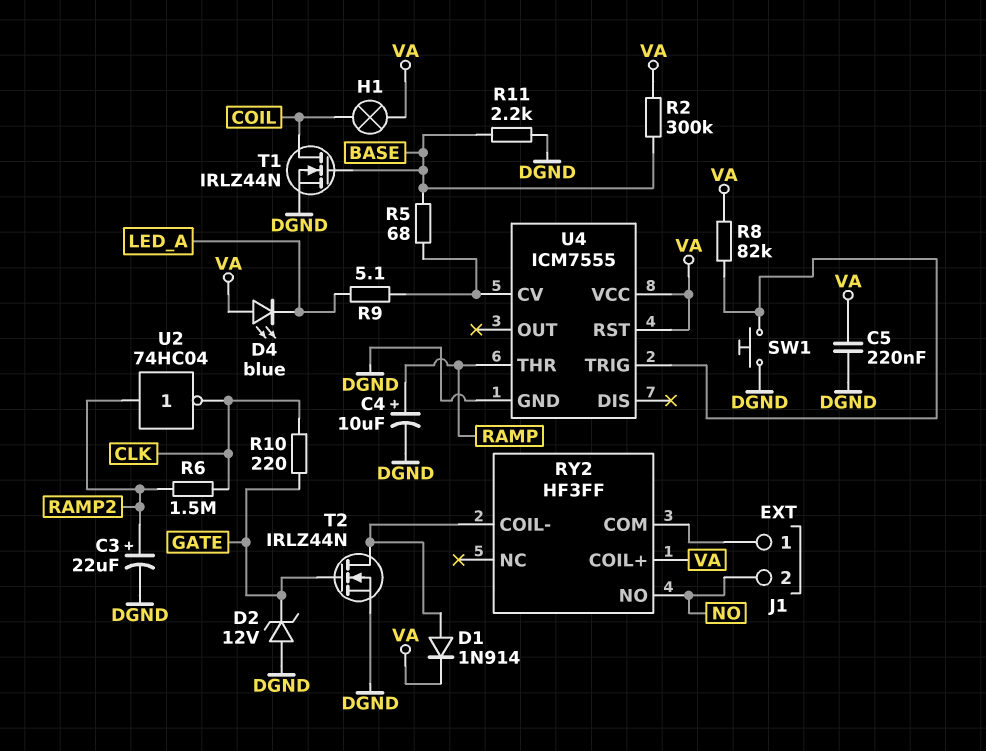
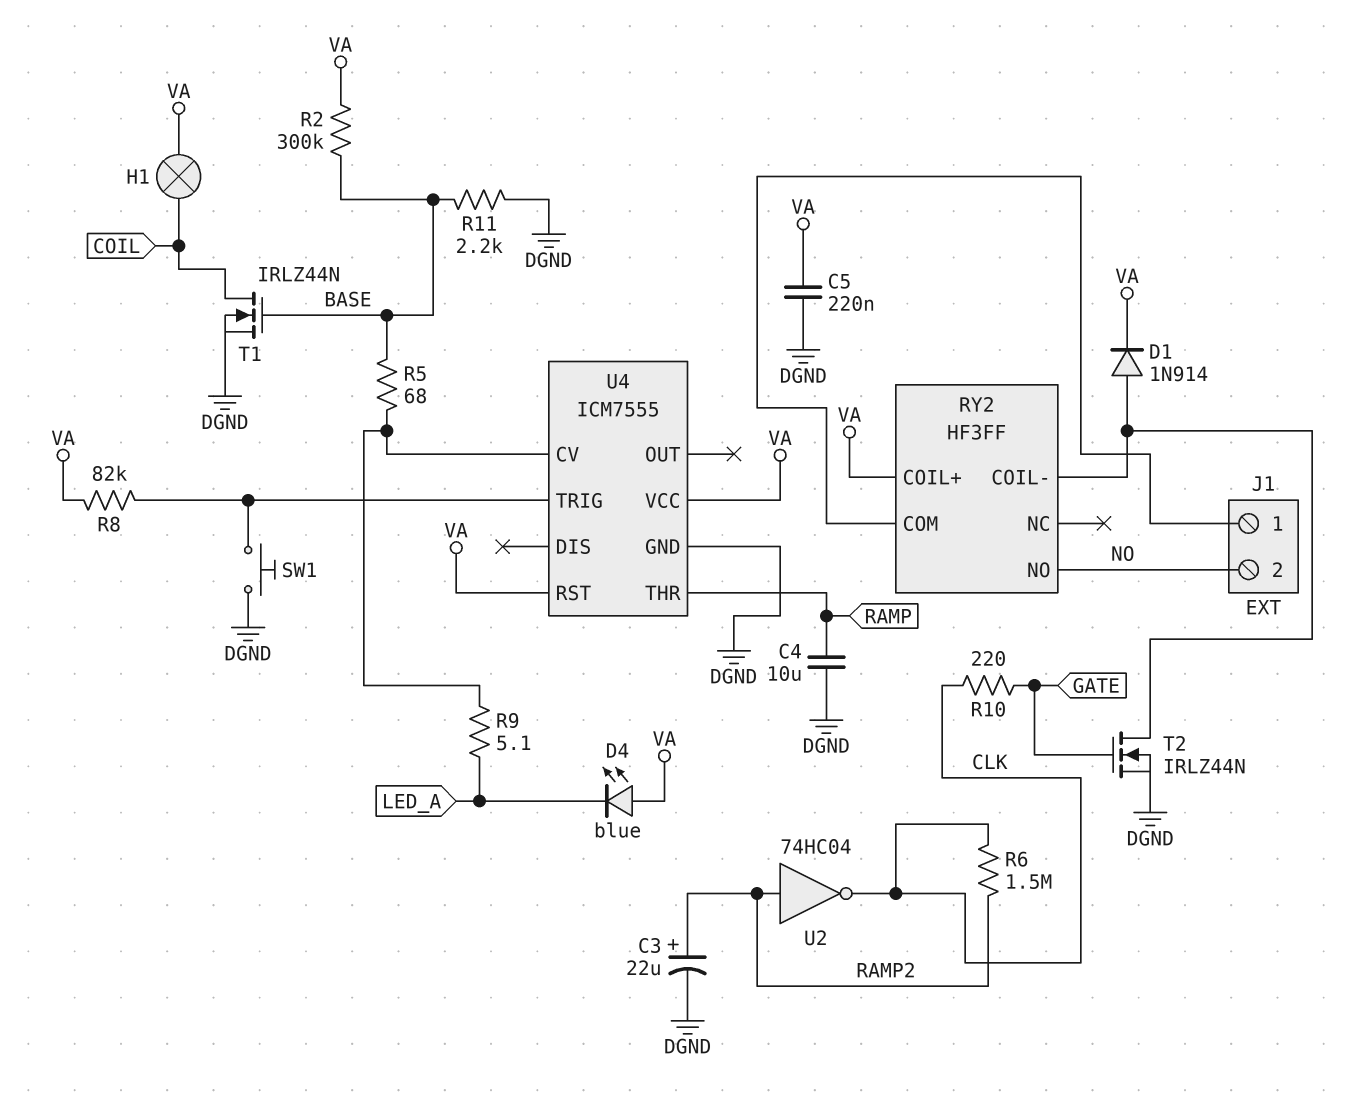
C4: 10uF (plus RAMP, minus DGND) -> 10uF (DGND, RAMP)
D2: zener 12V (A DGND, K GATE) -> none

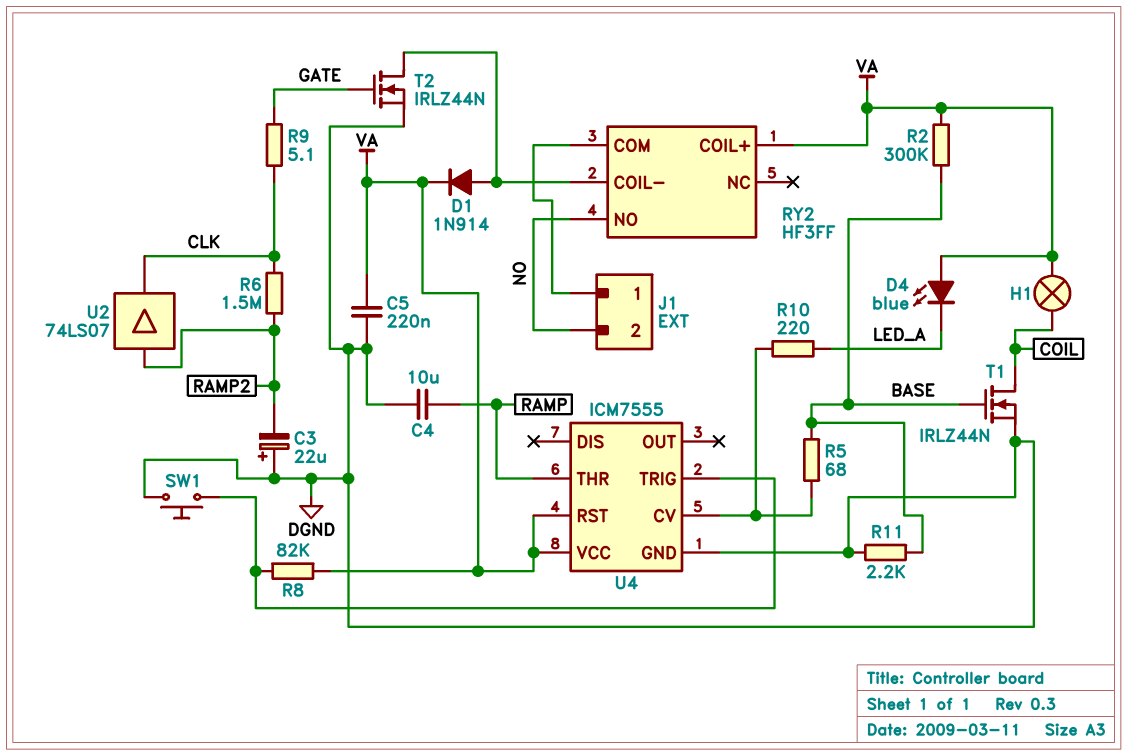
C3: 22uF (plus RAMP2, minus DGND) -> 22uF (plus DGND, minus RAMP2)
R9: 5.1 (LED_A, U4/CV) -> 5.1 (CLK, GATE)
R10: 220 (CLK, GATE) -> 220 (LED_A, U4/CV)
U2: NOT 74HC04 (in RAMP2, out CLK) -> buffer 74LS07 (in RAMP2, out CLK)

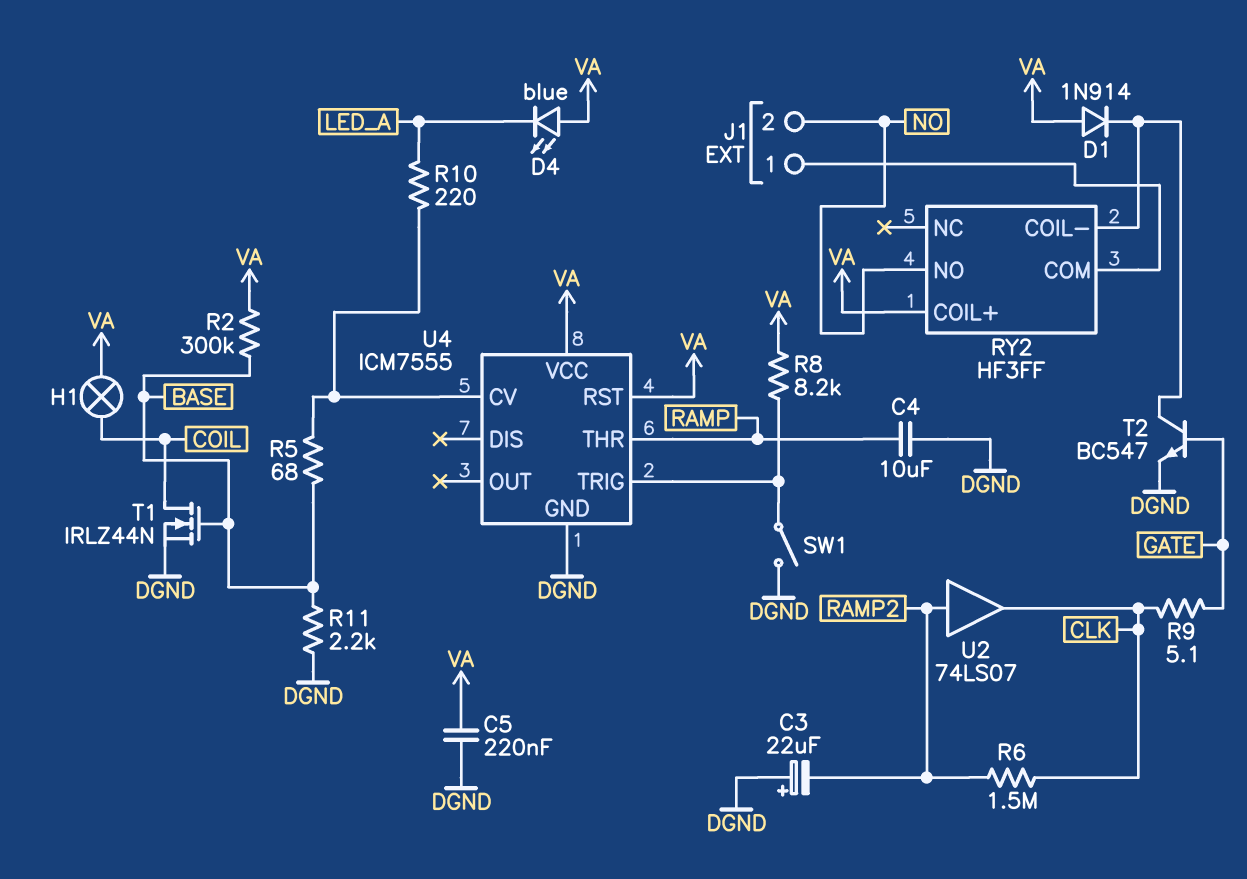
D1: diode 1N914 (A RY2/COIL-, K VA) -> diode 1N914 (A VA, K RY2/COIL-)
R8: 82k (U4/TRIG, VA) -> 8.2k (U4/TRIG, VA)
SW1: button (DGND, U4/TRIG) -> switch (DGND, U4/TRIG)
T2: NMOS IRLZ44N (G GATE, D RY2/COIL-, S DGND) -> NPN BC547 (B GATE, C RY2/COIL-, E DGND)

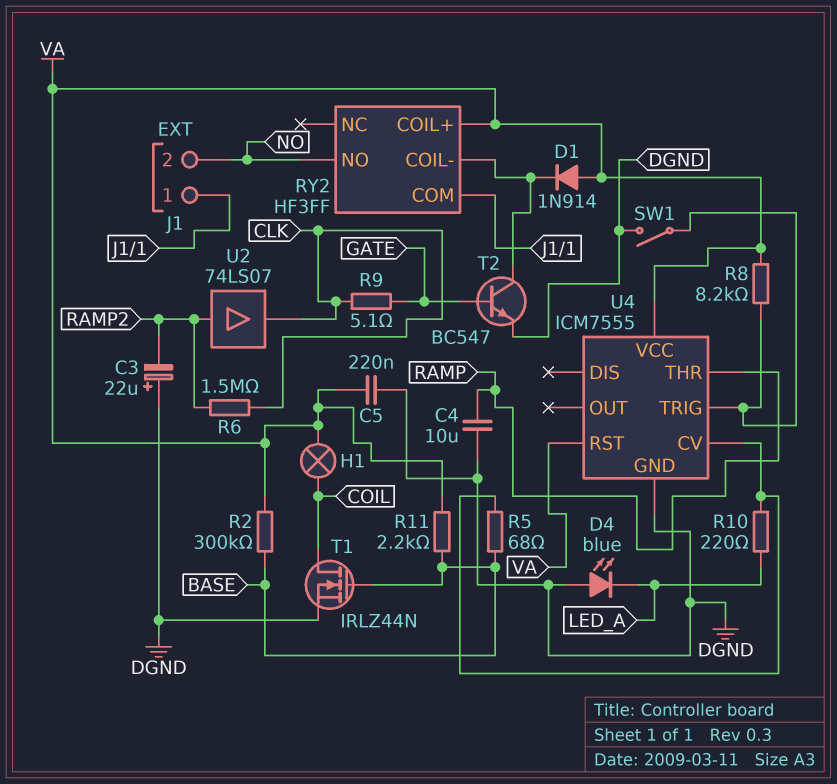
D4: LED blue (A VA, K LED_A) -> LED blue (A DGND, K LED_A)
R11: 2.2k (BASE, DGND) -> 2.2k (BASE, VA)

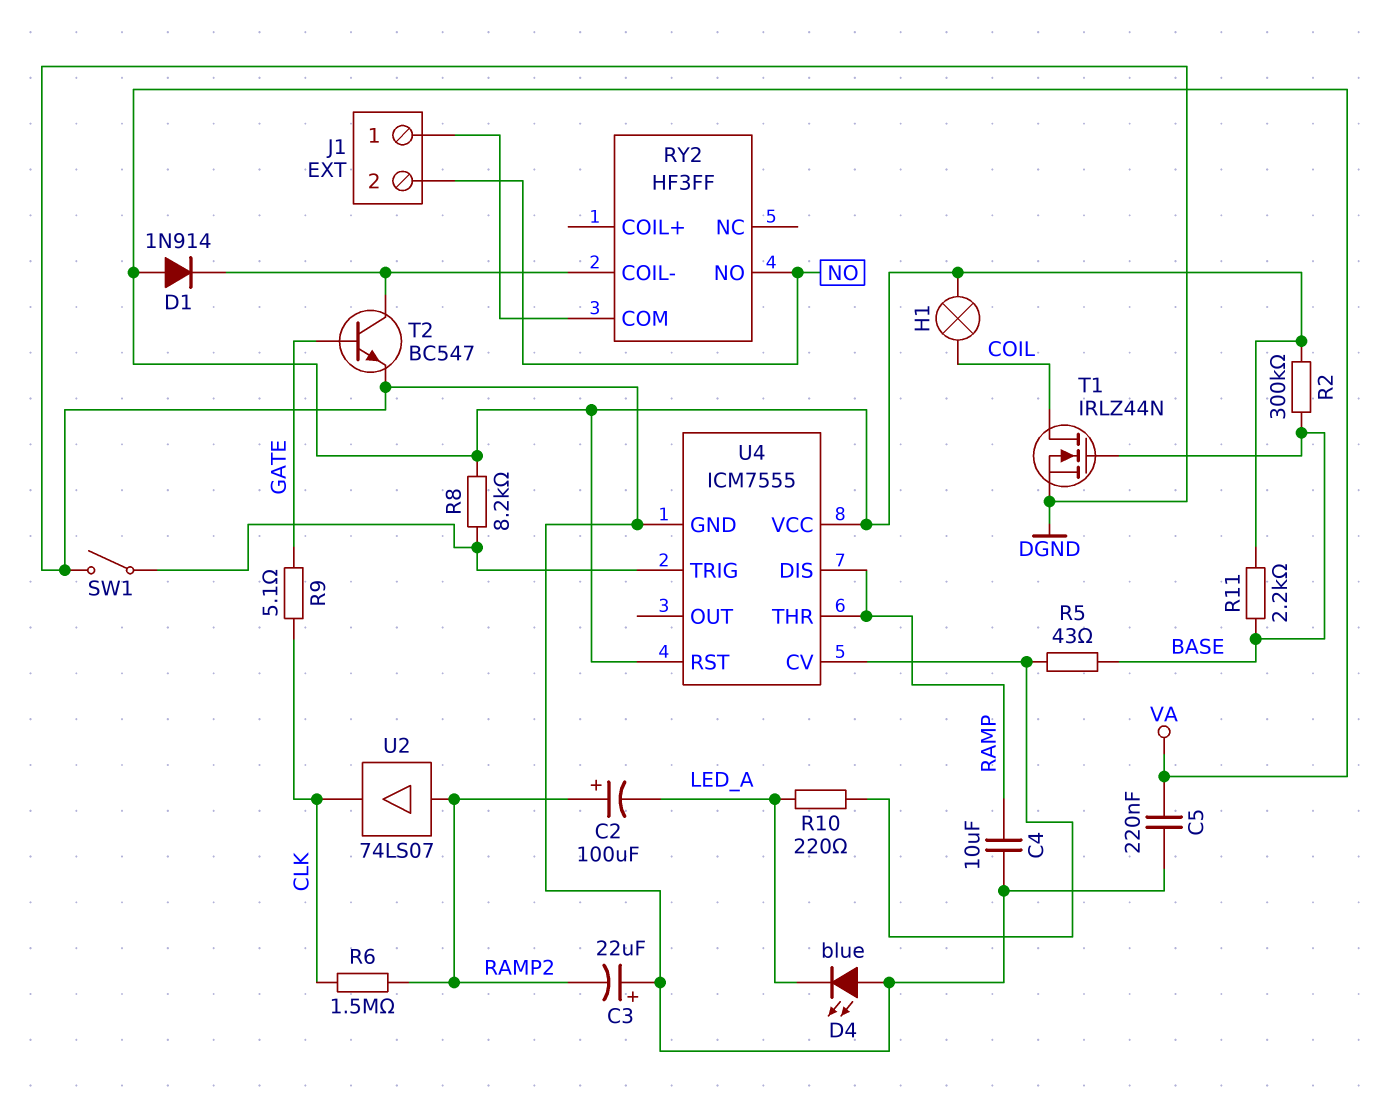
C2: none -> 100uF (plus RAMP2, minus LED_A)
R5: 68 (BASE, U4/CV) -> 43 (BASE, U4/CV)
RY2 pin COIL+: VA -> none
U4 pin DIS: none -> RAMP

